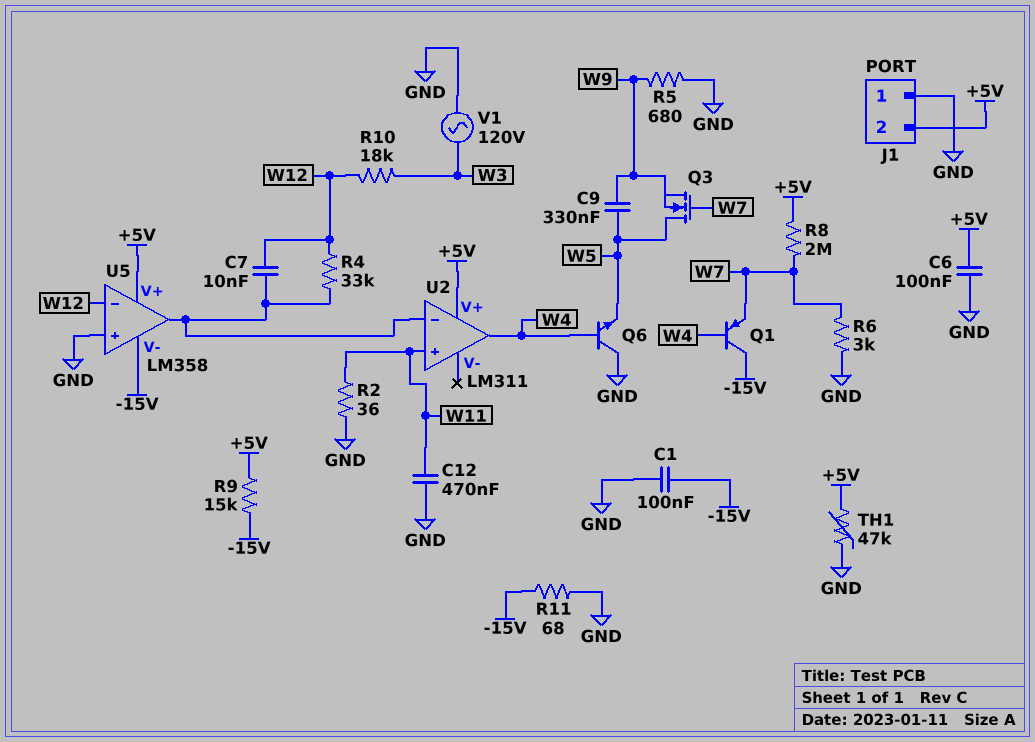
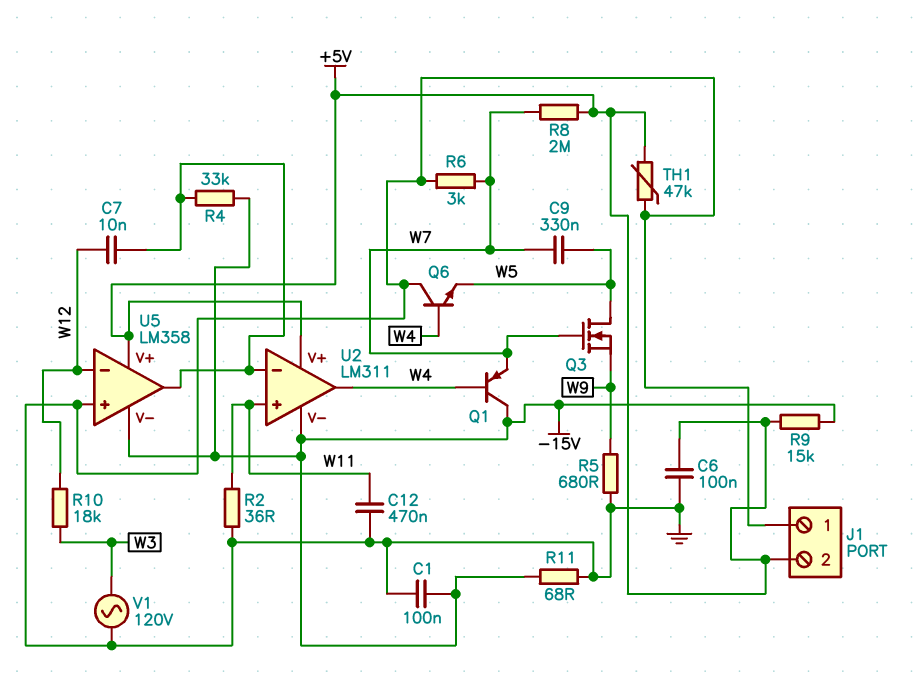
C9: 330nF (W5, W9) -> 330nF (W5, W7)
R4: 33k (U2/in-, W12) -> 33k (-15V, U2/in-)
U2 pin V-: none -> -15V

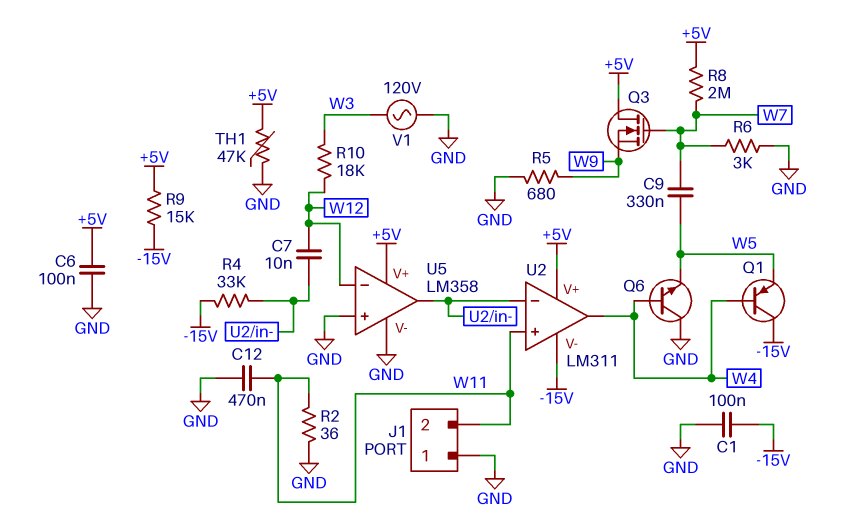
J1 pin 2: +5V -> W11
Q1: PNP (B W4, C -15V, E W7) -> PNP (B W4, C -15V, E W5)
Q3: NMOS (G W7, D W5, S W9) -> NMOS (G W7, D +5V, S W9)
R11: 68 (-15V, GND) -> none
U5 pin V-: -15V -> GND

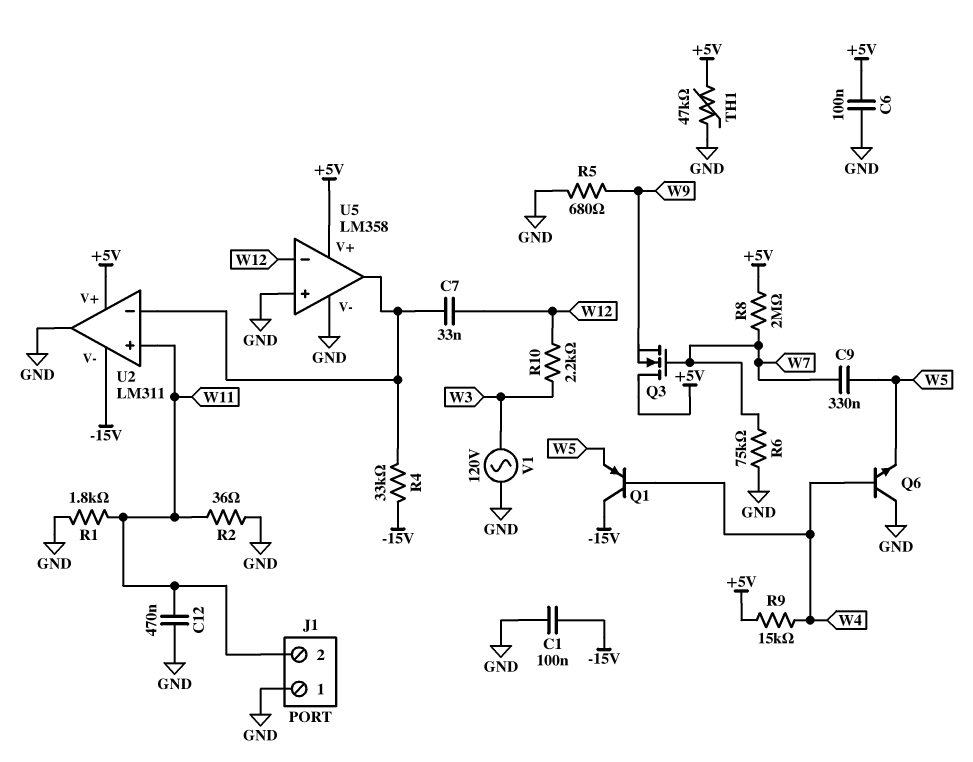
C7: 10nF (U2/in-, W12) -> 33nF (U2/in-, W12)
R1: none -> 1.8k (GND, W11)
R6: 3k (GND, W7) -> 75k (GND, W7)
R9: 15k (+5V, -15V) -> 15k (+5V, W4)
R10: 18k (W3, W12) -> 2.2k (W3, W12)
U2 pin out: W4 -> GND

